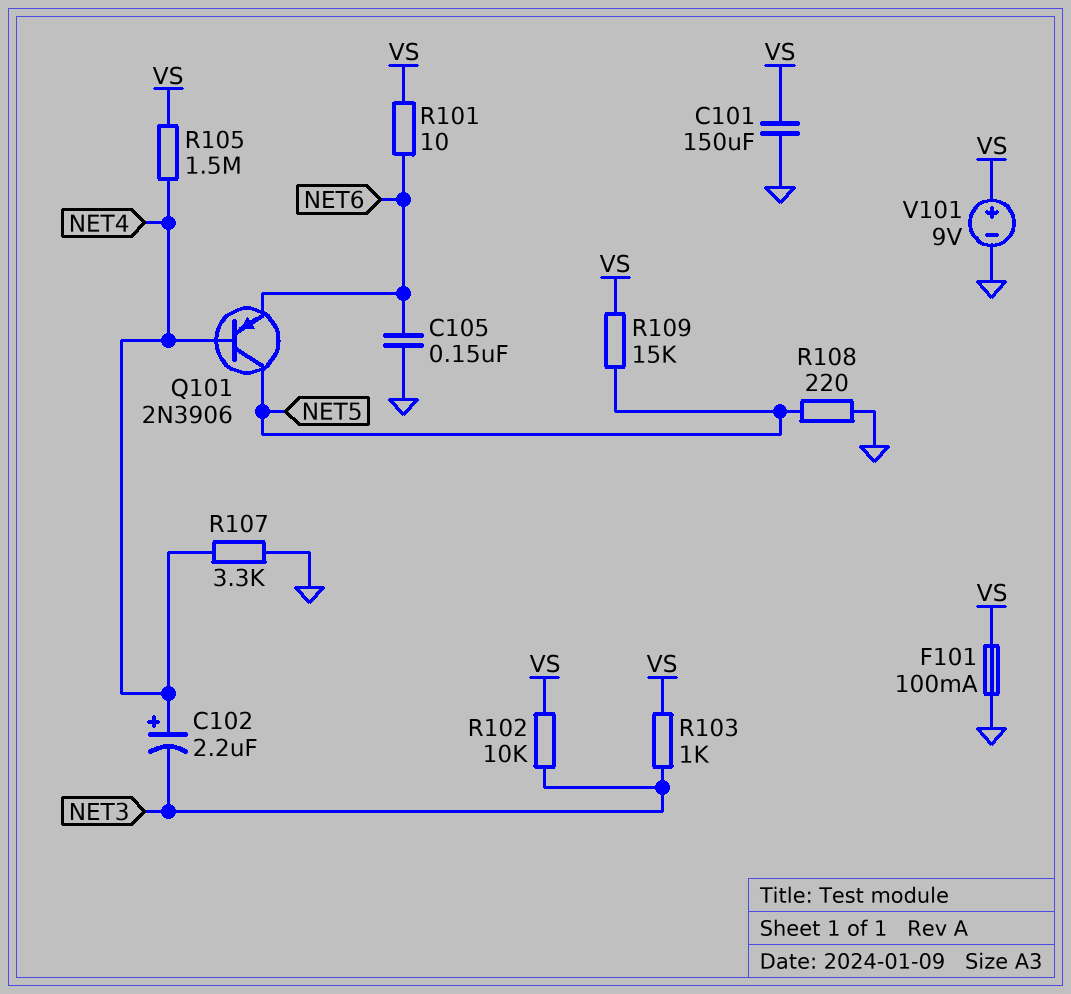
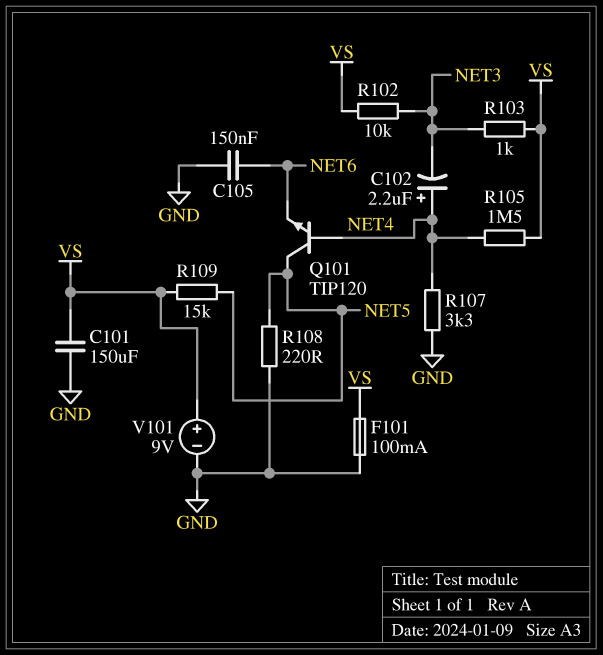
Q101: PNP 2N3906 (B NET4, C NET5, E NET6) -> NPN TIP120 (B NET4, C NET5, E NET6)
R101: 10 (NET6, VS) -> none

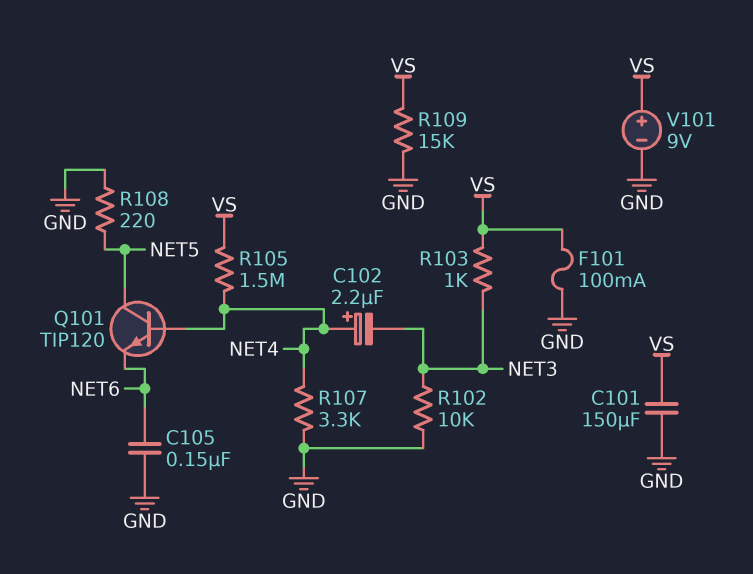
R102: 10k (NET3, VS) -> 10k (GND, NET3)
R109: 15k (NET5, VS) -> 15k (GND, VS)

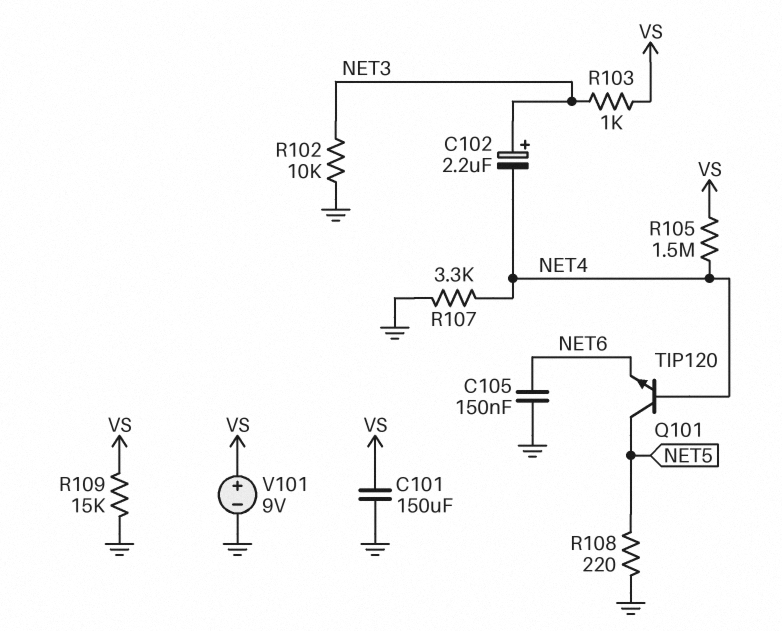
C102: 2.2uF (plus NET4, minus NET3) -> 2.2uF (plus NET3, minus NET4)
F101: 100mA (GND, VS) -> none

